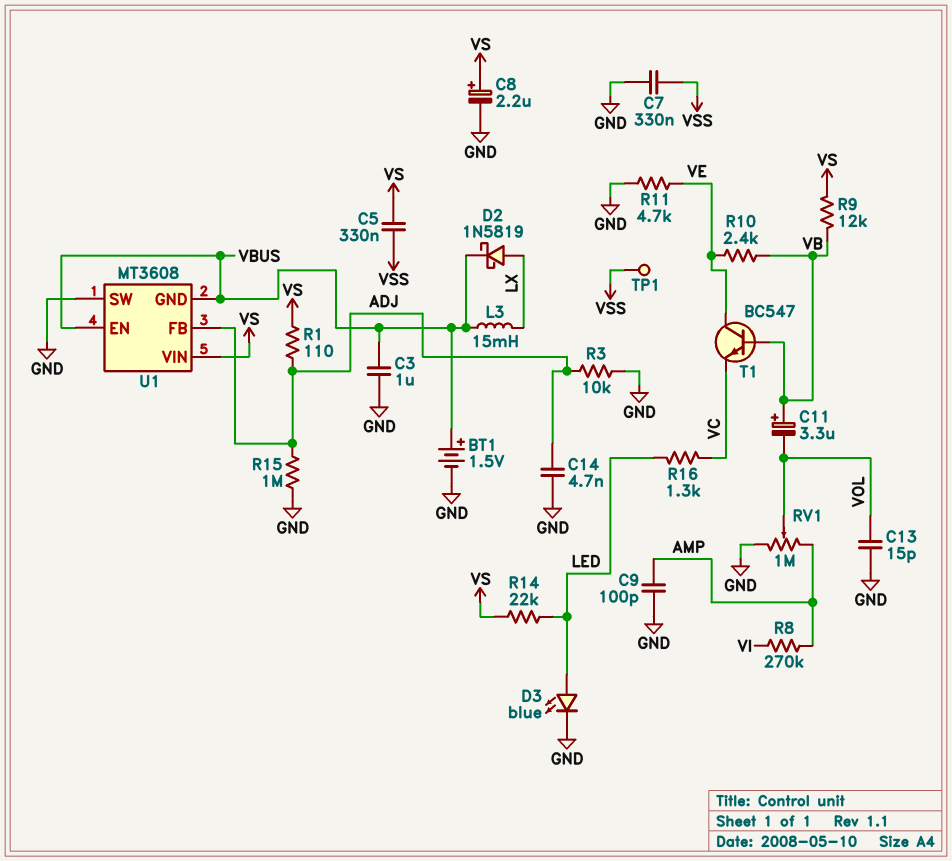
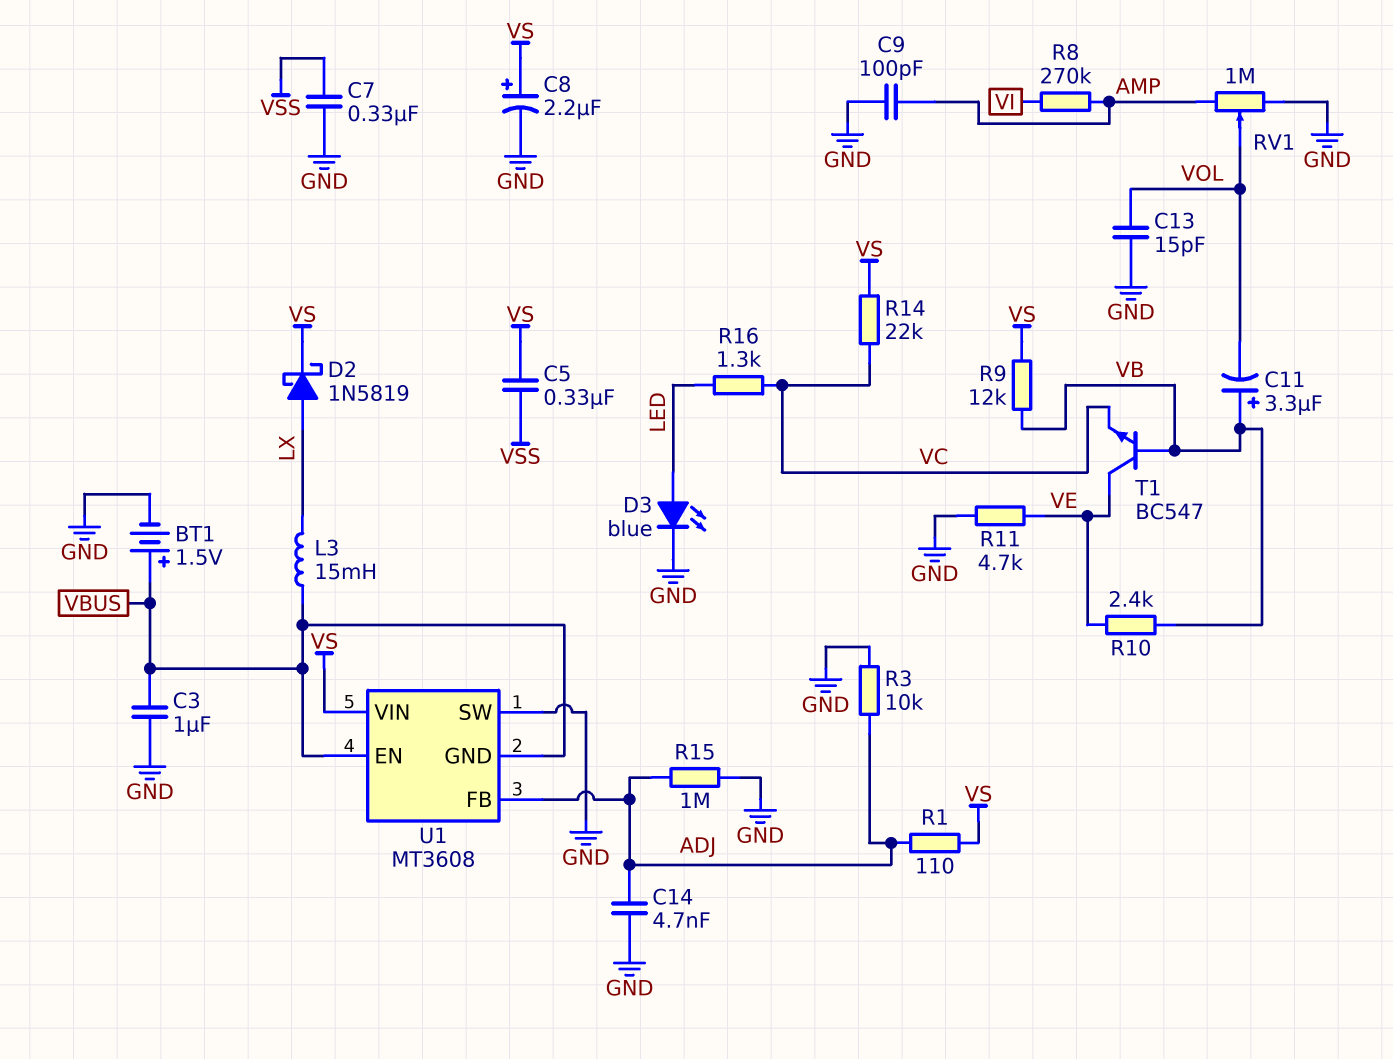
D2: schottky 1N5819 (A LX, K VBUS) -> schottky 1N5819 (A LX, K VS)
R14: 22k (LED, VS) -> 22k (VC, VS)
TP1: test point (VSS) -> none

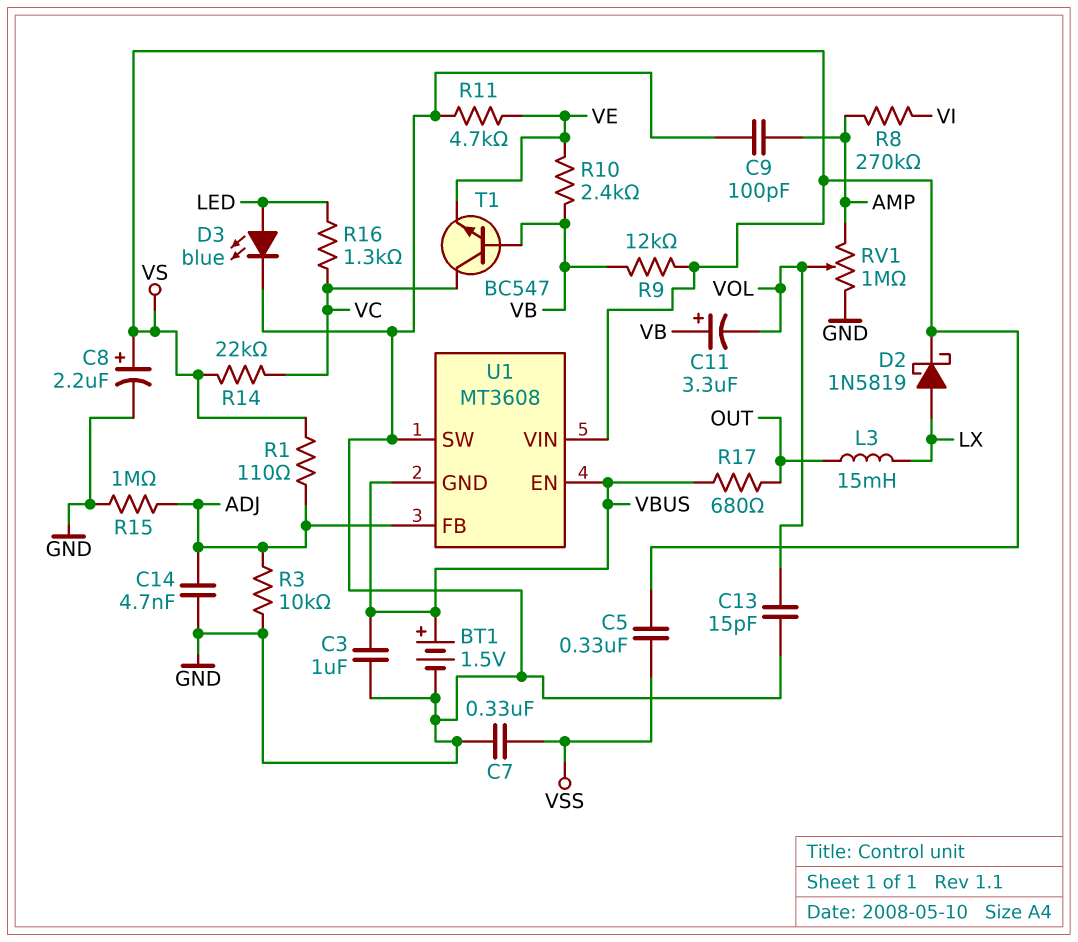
L3: 15mH (LX, VBUS) -> 15mH (LX, OUT)
R17: none -> 680 (OUT, VBUS)
T1: NPN BC547 (B VB, C VE, E VC) -> NPN BC547 (B VB, C VC, E VE)

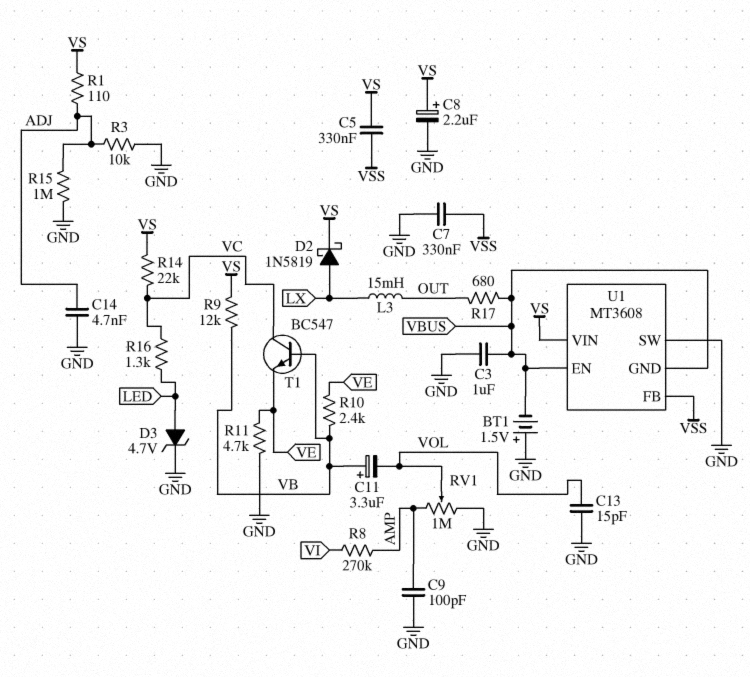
BT1: 1.5V (plus VBUS, minus GND) -> 1.5V (plus GND, minus VBUS)
D3: LED blue (A LED, K GND) -> zener 4.7V (A LED, K GND)
U1 pin FB: ADJ -> VSS

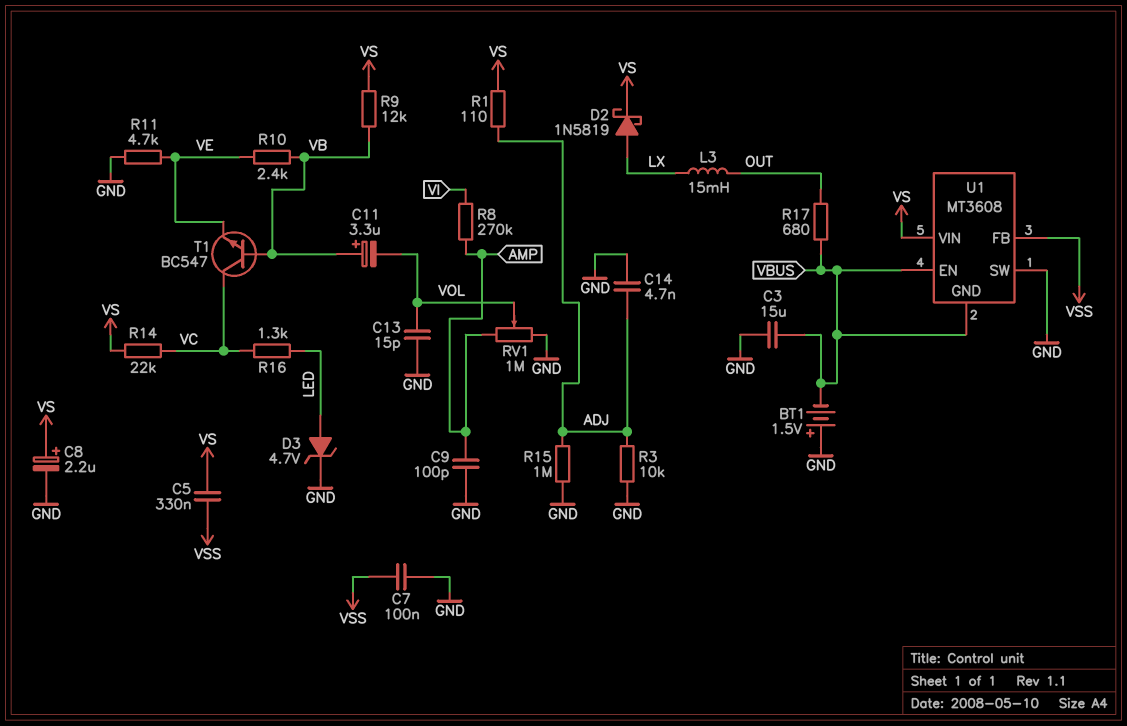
C3: 1uF (GND, VBUS) -> 15uF (GND, VBUS)
C7: 330nF (GND, VSS) -> 100nF (GND, VSS)

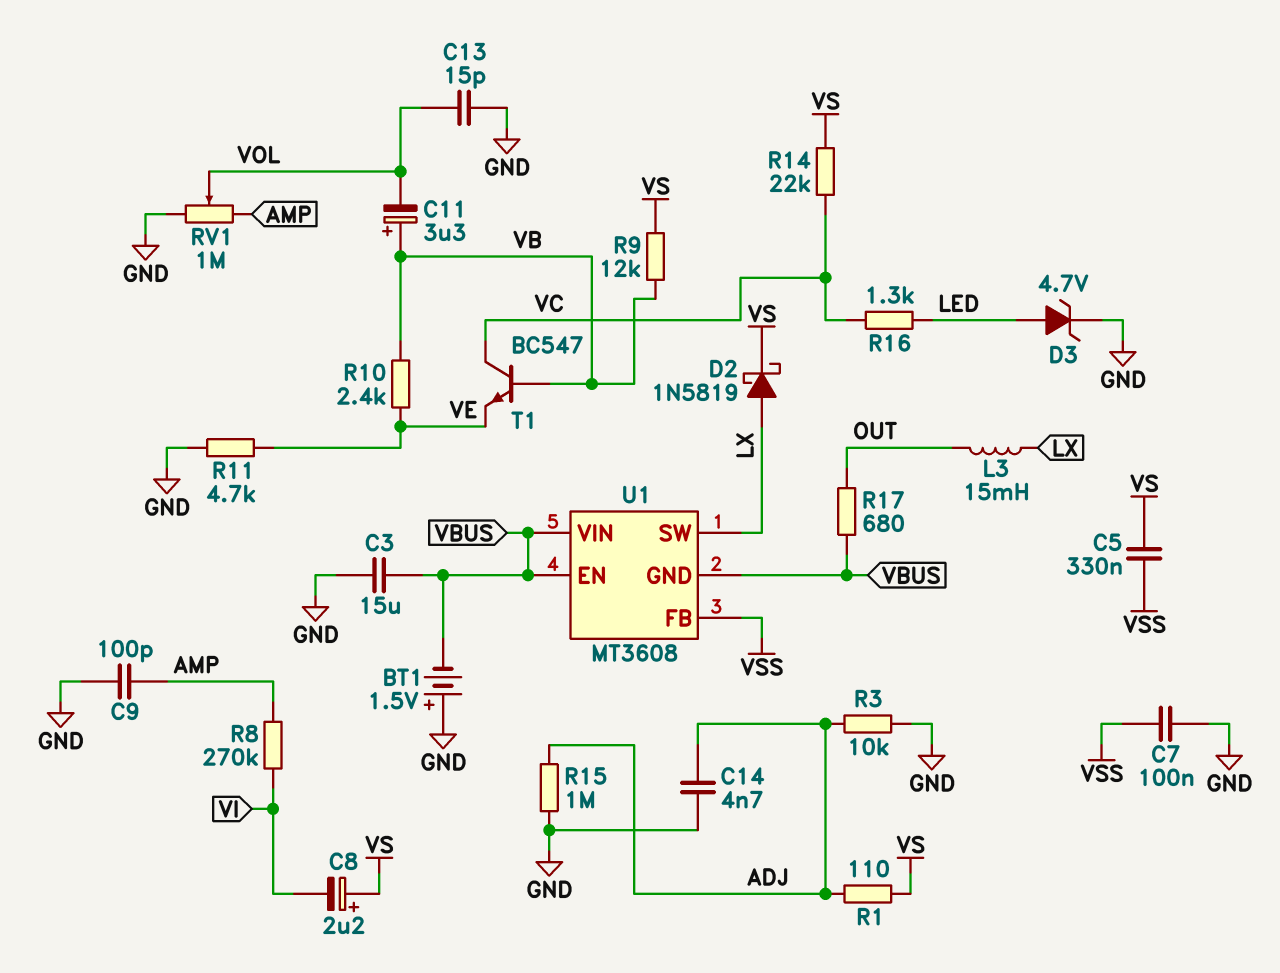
C8: 2.2uF (plus VS, minus GND) -> 2.2uF (plus VS, minus VI)
U1 pin SW: GND -> LX
U1 pin VIN: VS -> VBUS

